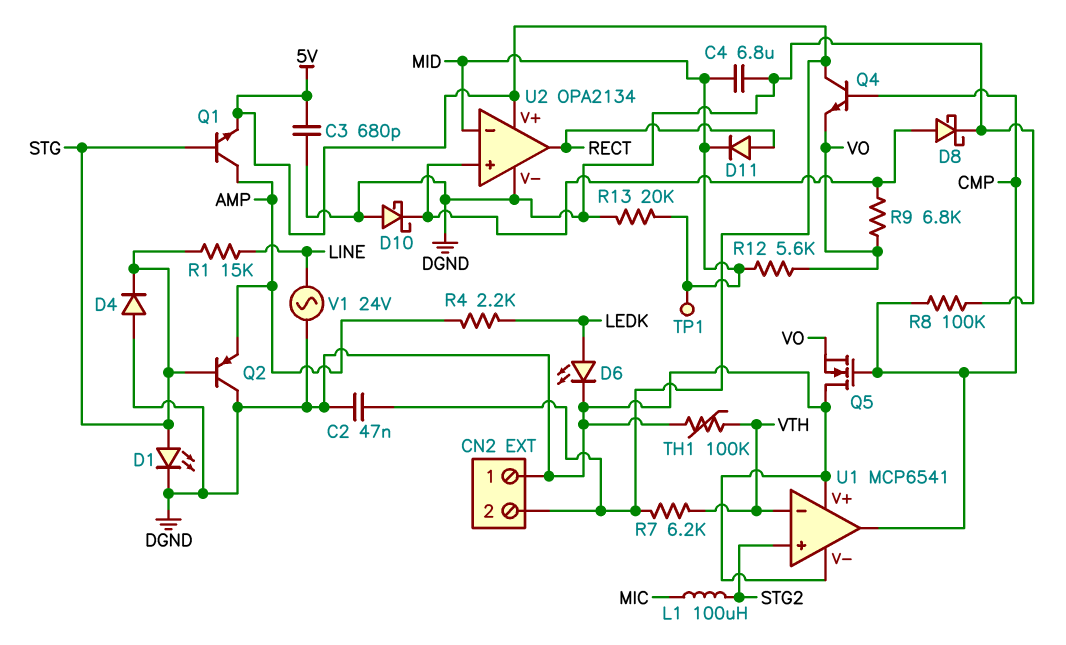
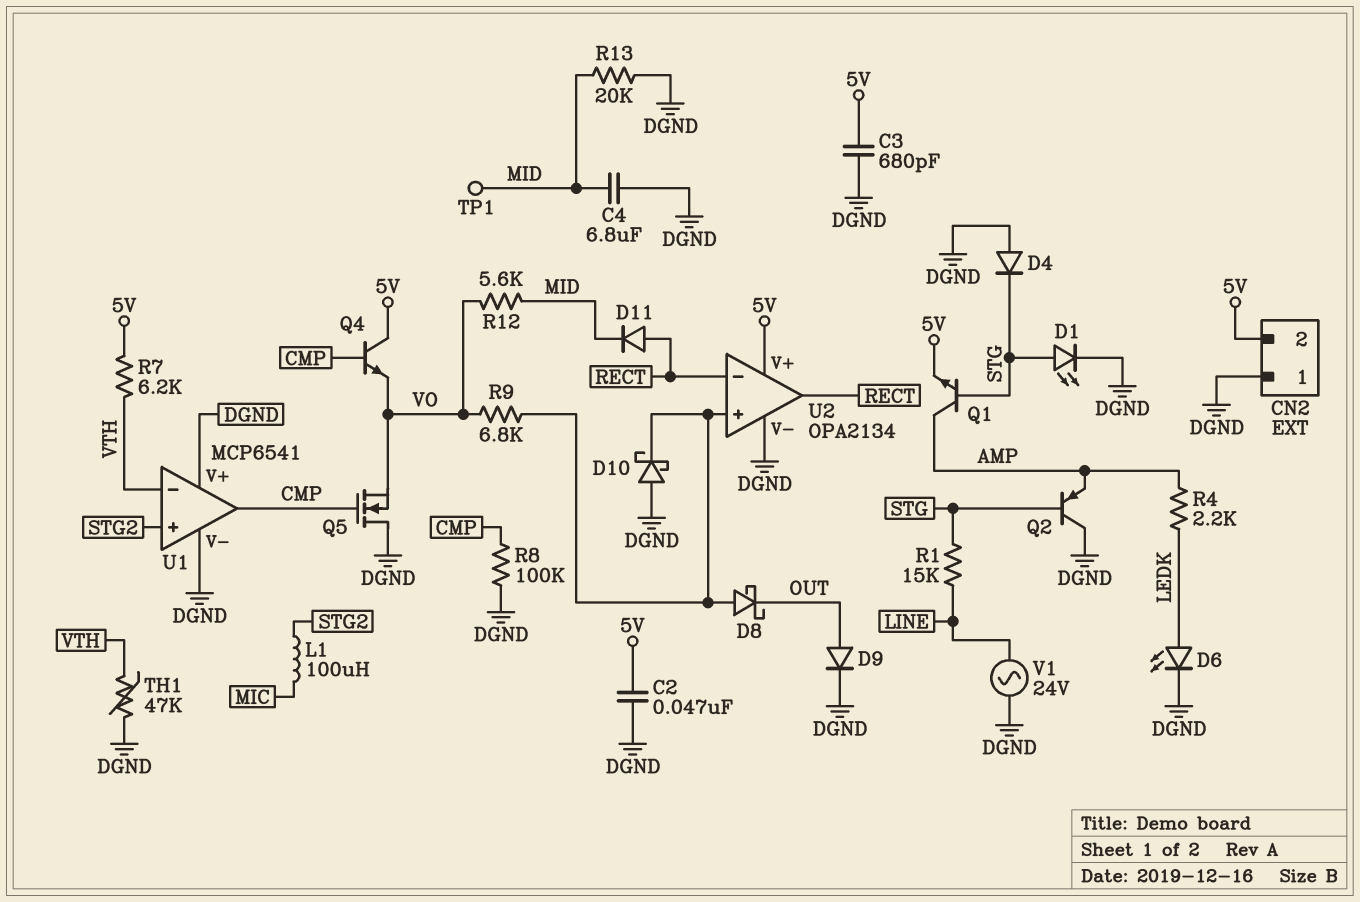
D8: schottky (A U2/in+, K DGND) -> schottky (A U2/in+, K OUT)
D9: none -> diode (A OUT, K DGND)
TH1: 100k (DGND, VTH) -> 47k (DGND, VTH)
U2 pin in-: MID -> RECT

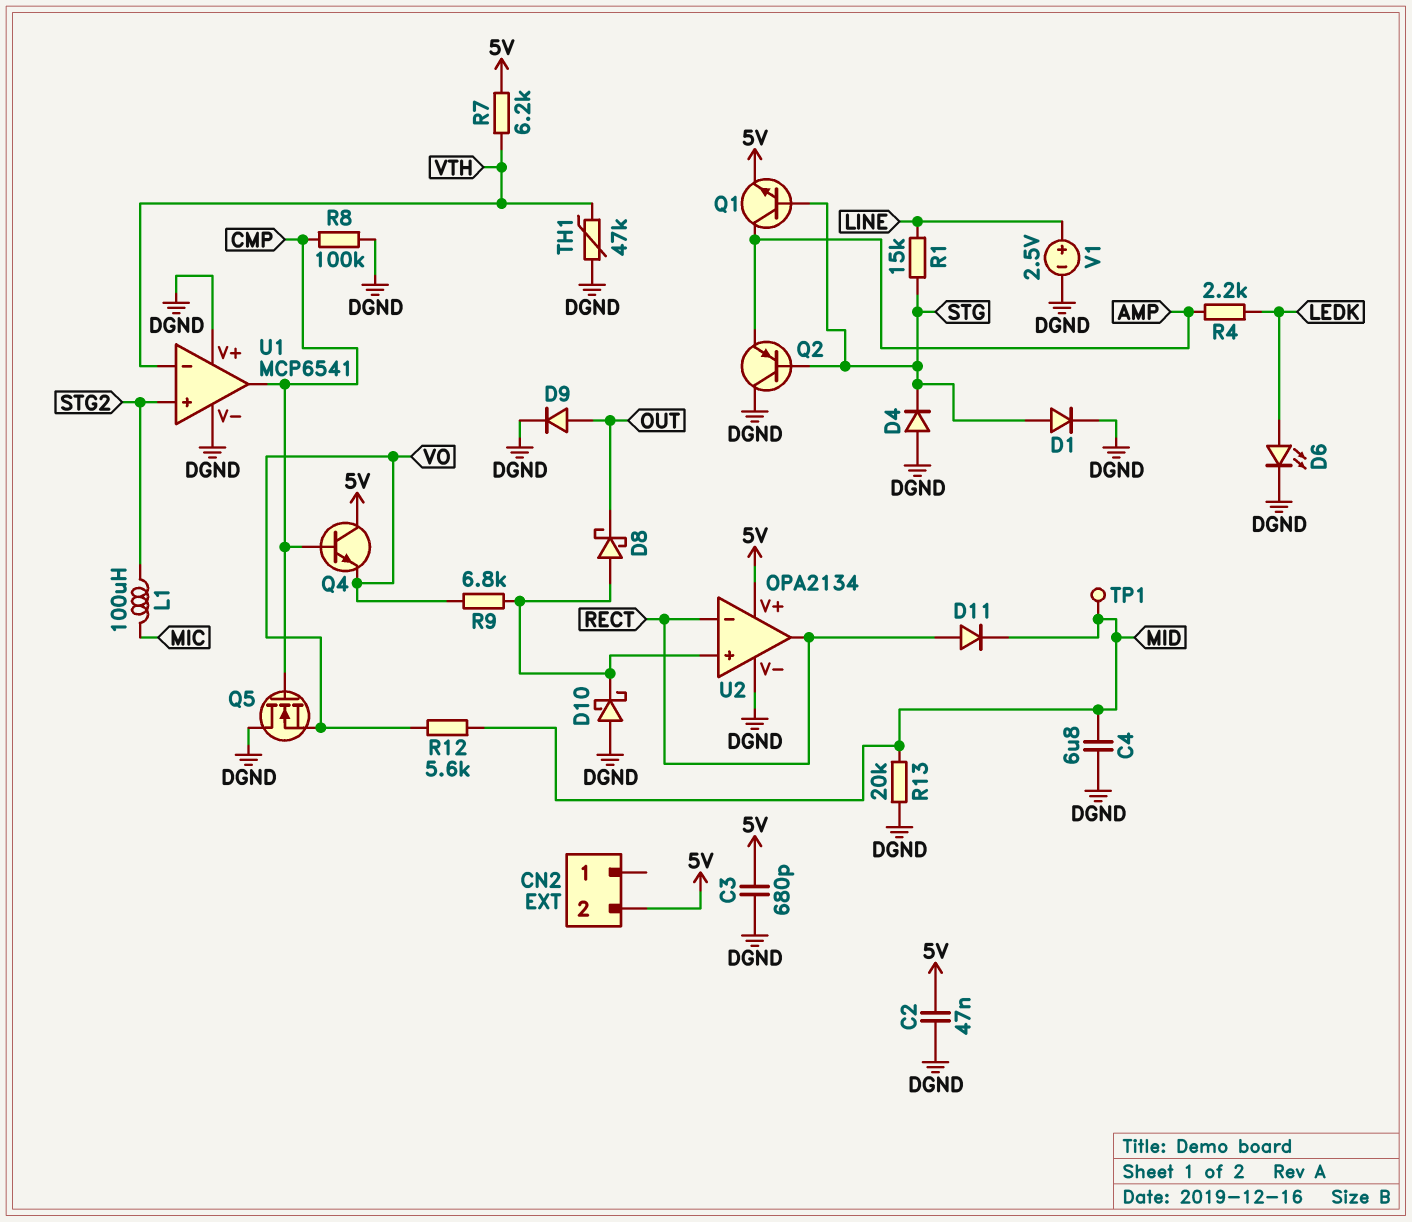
CN2 pin 1: DGND -> none
D1: LED (A STG, K DGND) -> diode (A STG, K DGND)
V1: AC 24V (DGND, LINE) -> 2.5V (plus LINE, minus DGND)

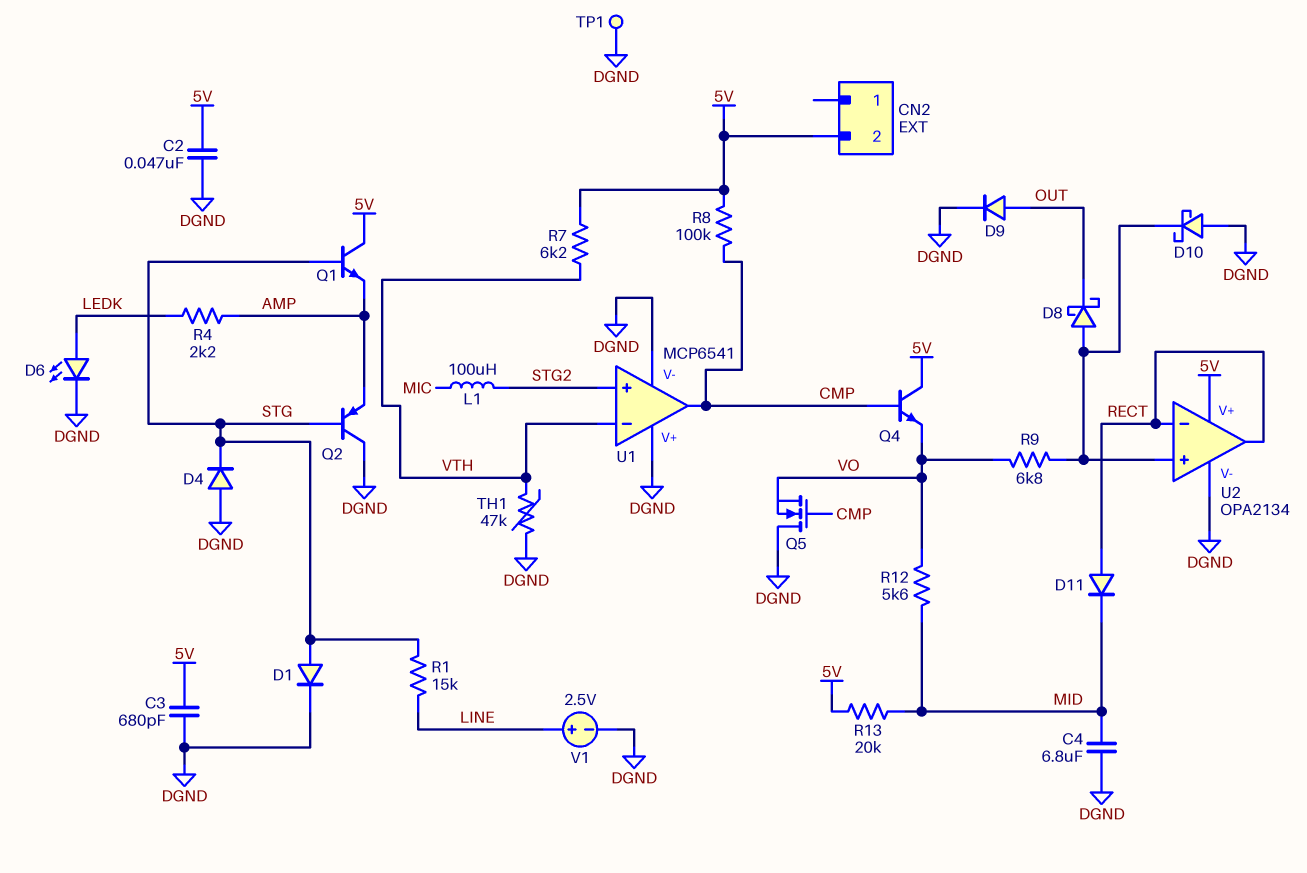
Q1: NPN (B STG, C AMP, E 5V) -> NPN (B STG, C 5V, E AMP)
R8: 100k (CMP, DGND) -> 100k (5V, CMP)
R13: 20k (DGND, MID) -> 20k (5V, MID)
TP1: test point (MID) -> test point (DGND)

